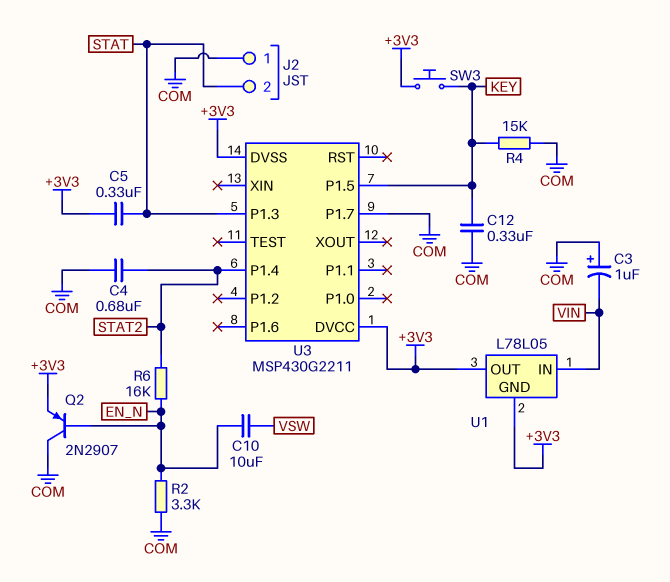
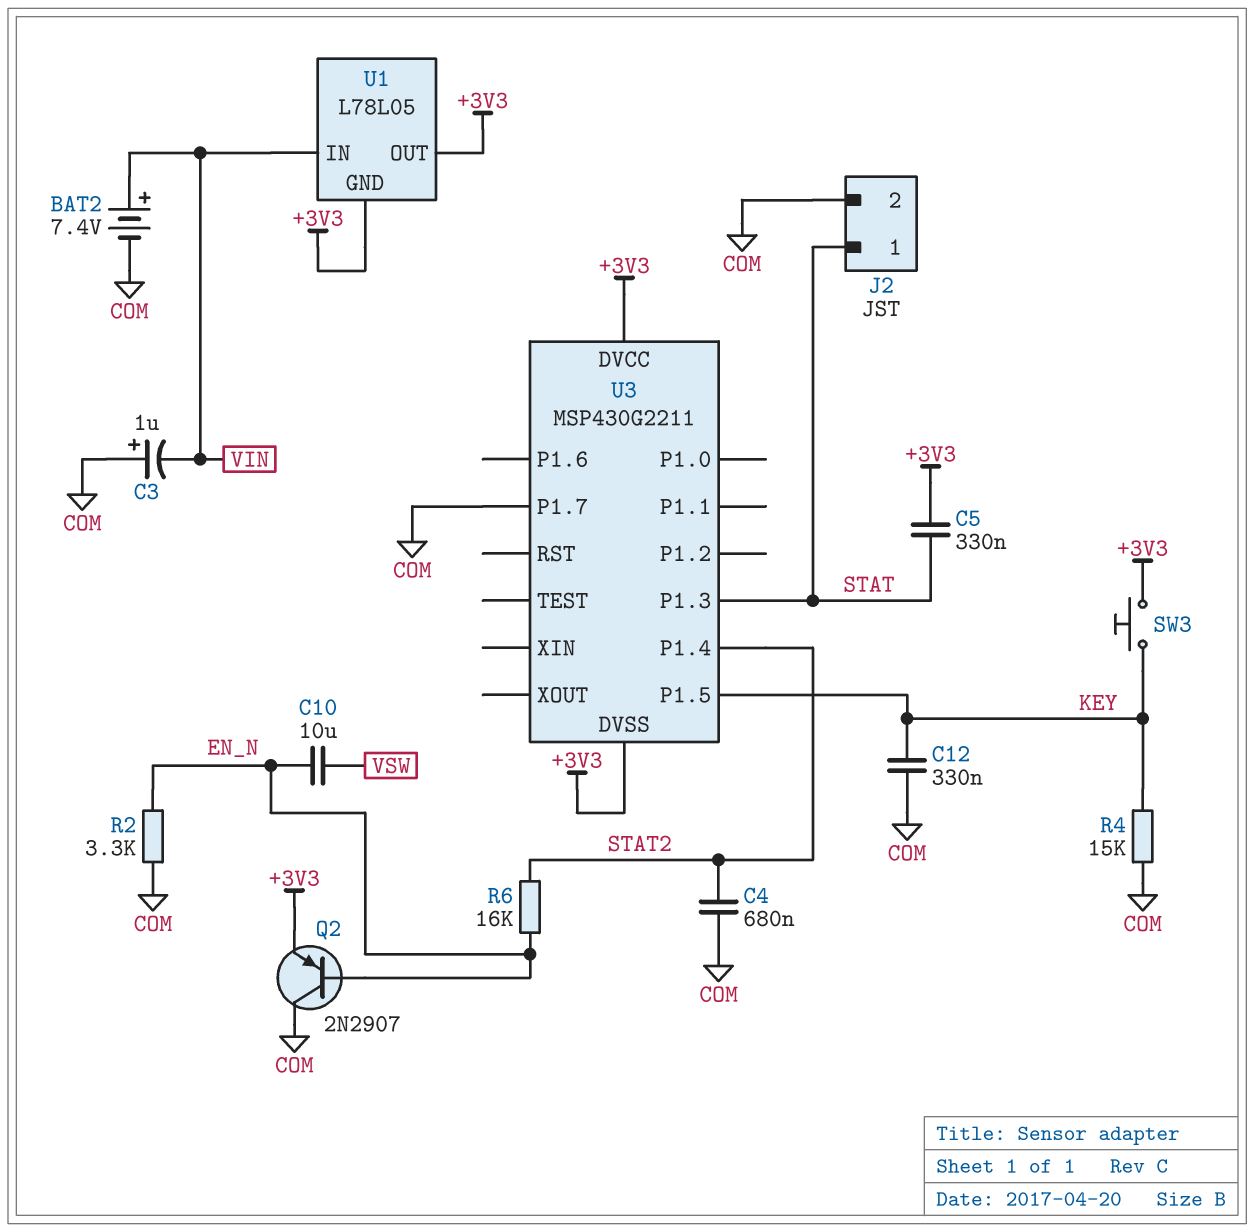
BAT2: none -> 7.4V (plus VIN, minus COM)
J2 pin 1: COM -> STAT
J2 pin 2: STAT -> COM

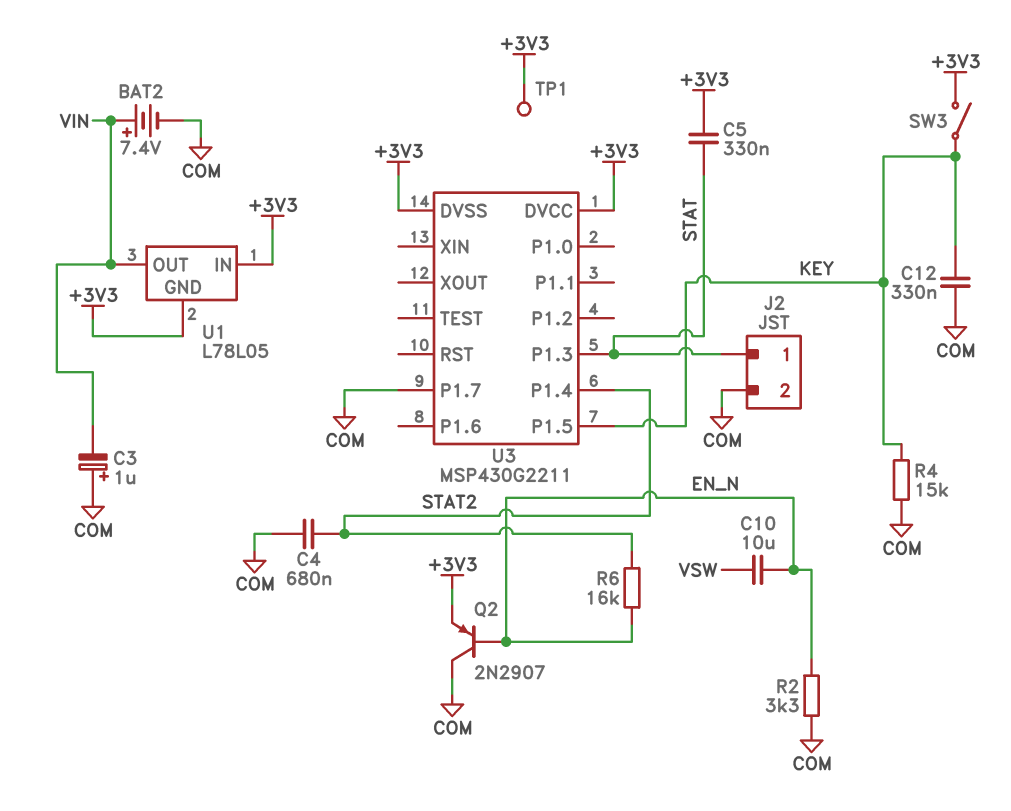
SW3: button (+3V3, KEY) -> switch (+3V3, KEY)
TP1: none -> test point (+3V3)
U1 pin IN: VIN -> +3V3
U1 pin OUT: +3V3 -> VIN

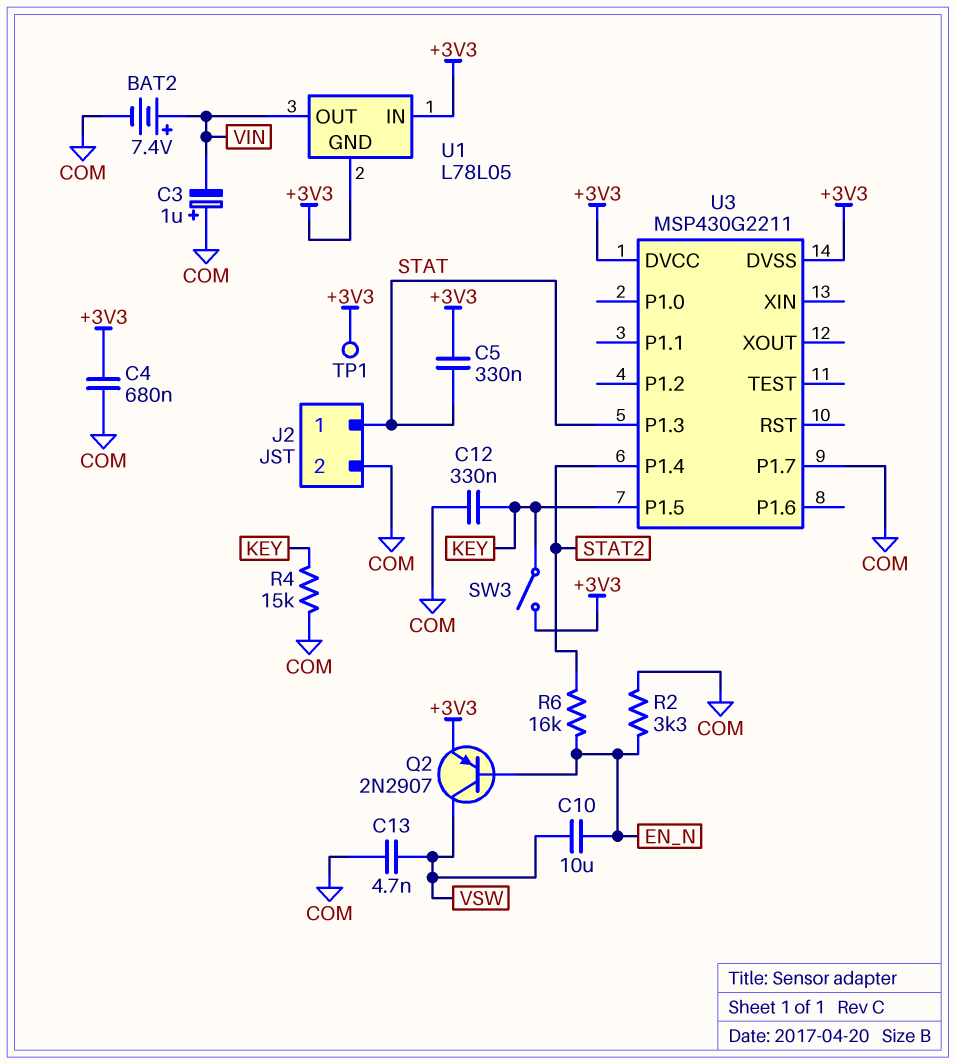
C4: 680nF (COM, STAT2) -> 680nF (+3V3, COM)
C13: none -> 4.7nF (COM, VSW)
Q2: PNP 2N2907 (B EN_N, C COM, E +3V3) -> PNP 2N2907 (B EN_N, C VSW, E +3V3)

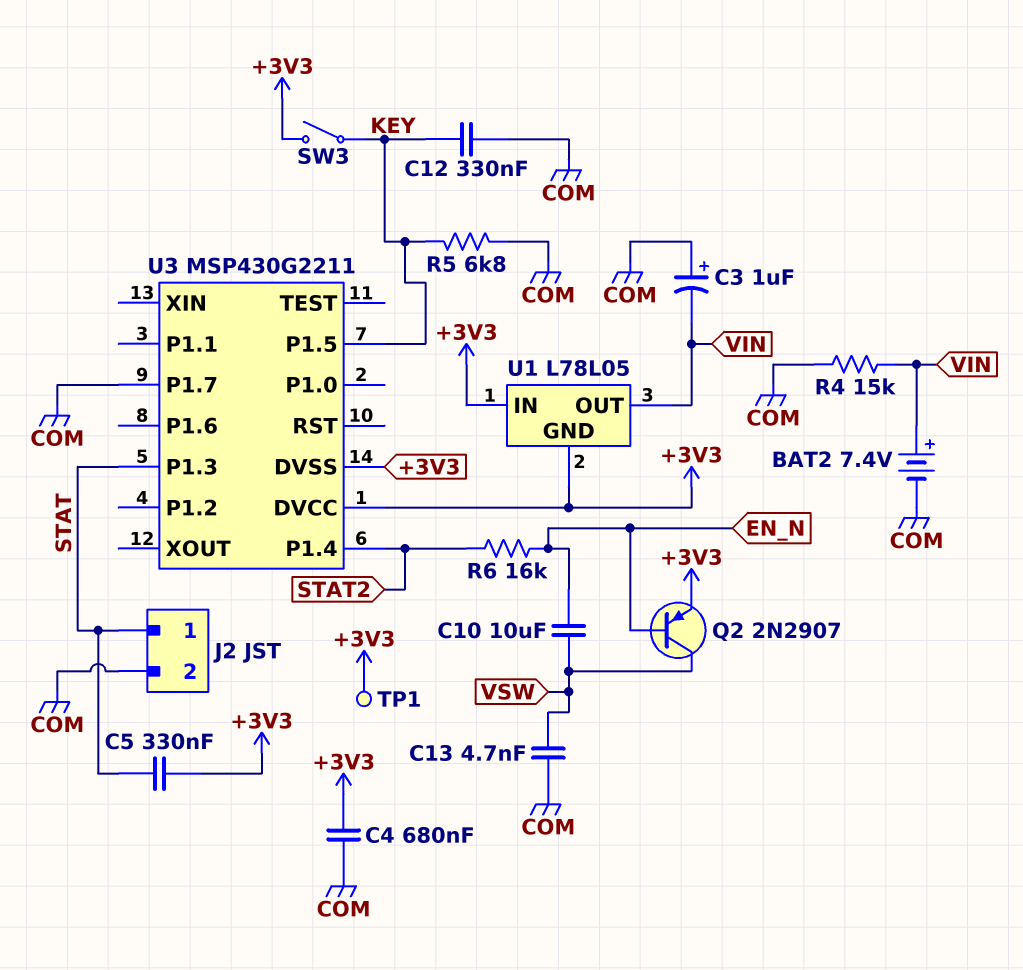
R2: 3.3k (COM, EN_N) -> none
R4: 15k (COM, KEY) -> 15k (COM, VIN)
R5: none -> 6.8k (COM, KEY)

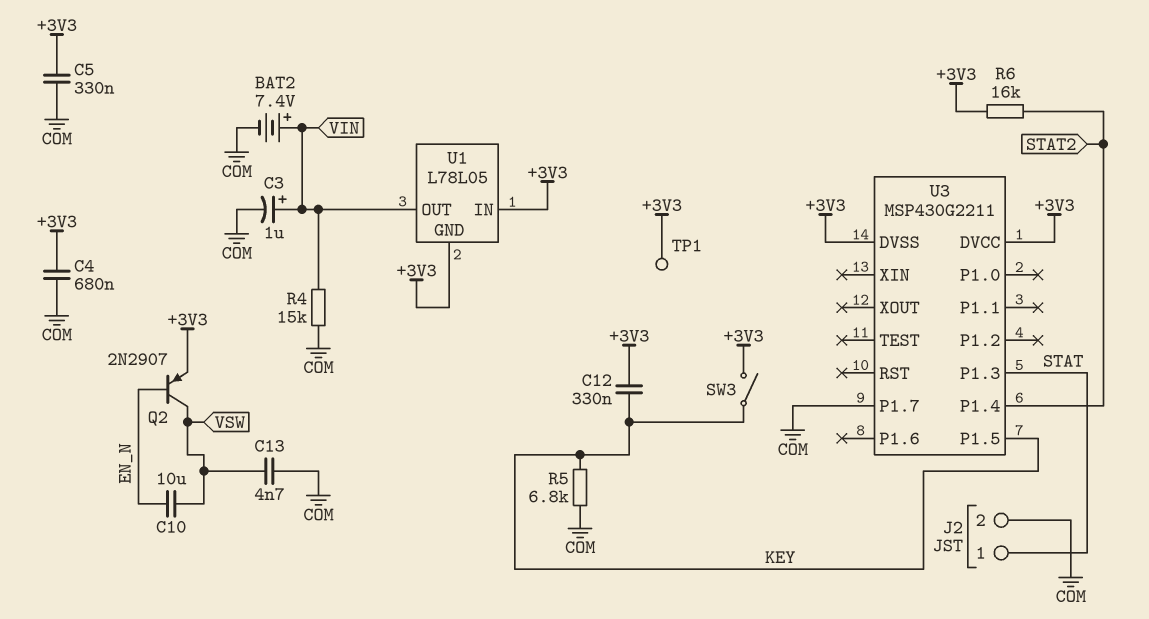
C3: 1uF (plus COM, minus VIN) -> 1uF (plus VIN, minus COM)
C5: 330nF (+3V3, STAT) -> 330nF (+3V3, COM)
C12: 330nF (COM, KEY) -> 330nF (+3V3, KEY)
R6: 16k (EN_N, STAT2) -> 16k (+3V3, STAT2)

